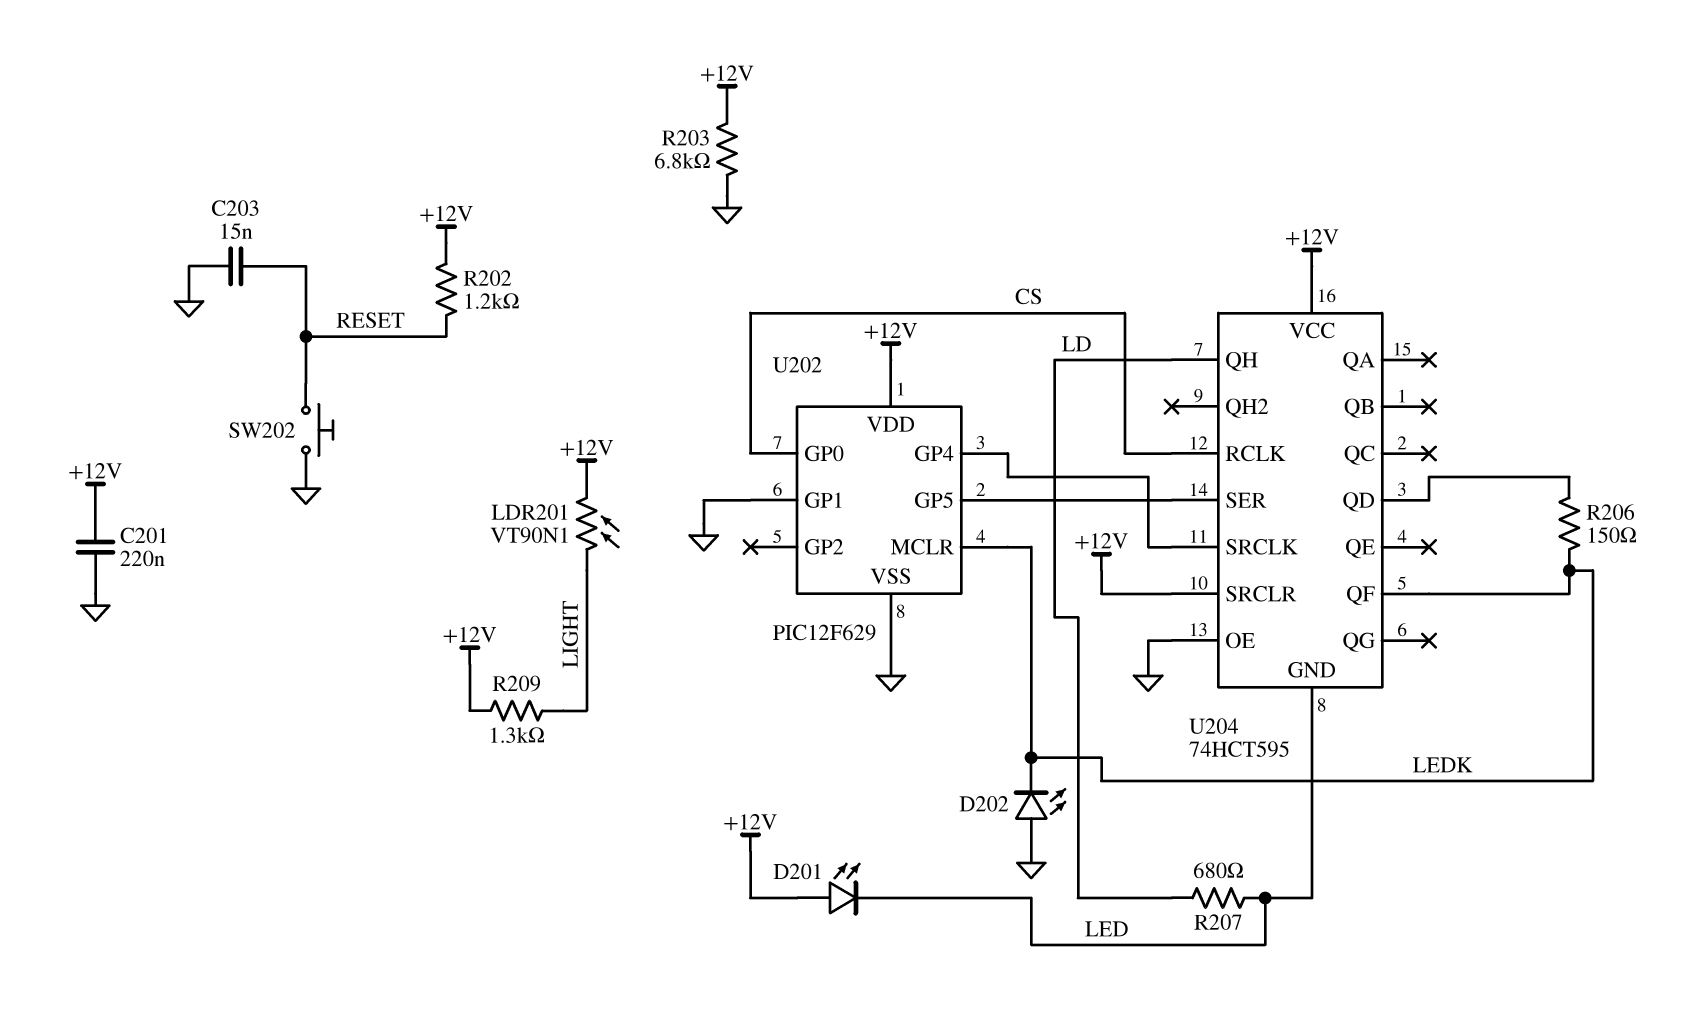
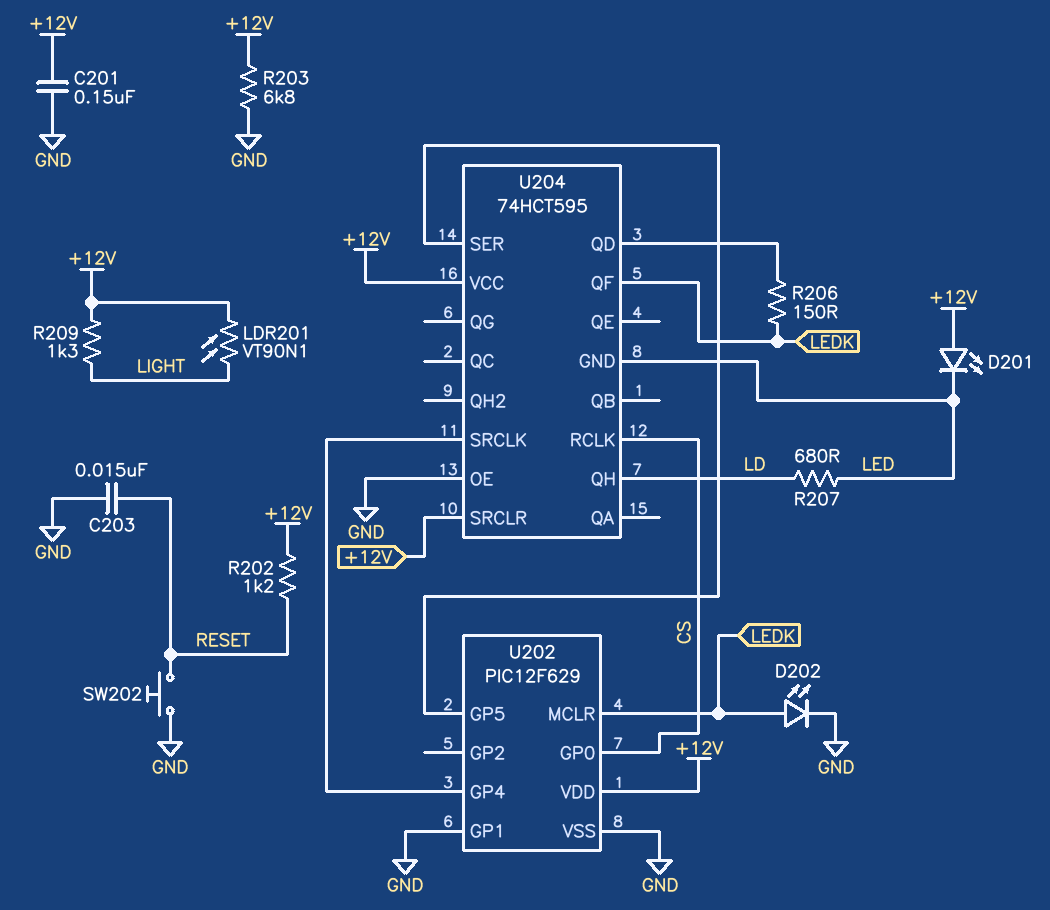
C201: 220nF (+12V, GND) -> 150nF (+12V, GND)
D202: LED (A GND, K LEDK) -> LED (A LEDK, K GND)

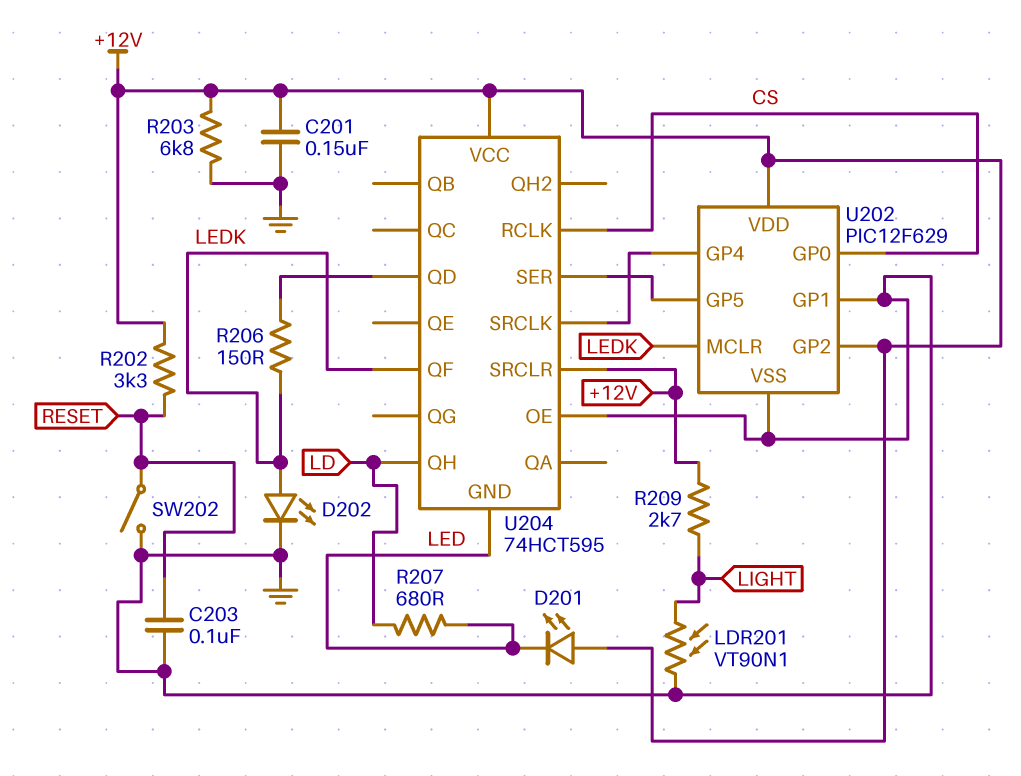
C203: 15nF (GND, RESET) -> 100nF (GND, RESET)
LDR201: VT90N1 (+12V, LIGHT) -> VT90N1 (GND, LIGHT)
R202: 1.2k (+12V, RESET) -> 3.3k (+12V, RESET)
R209: 1.3k (+12V, LIGHT) -> 2.7k (+12V, LIGHT)
SW202: button (GND, RESET) -> switch (GND, RESET)
U202 pin GP2: none -> +12V

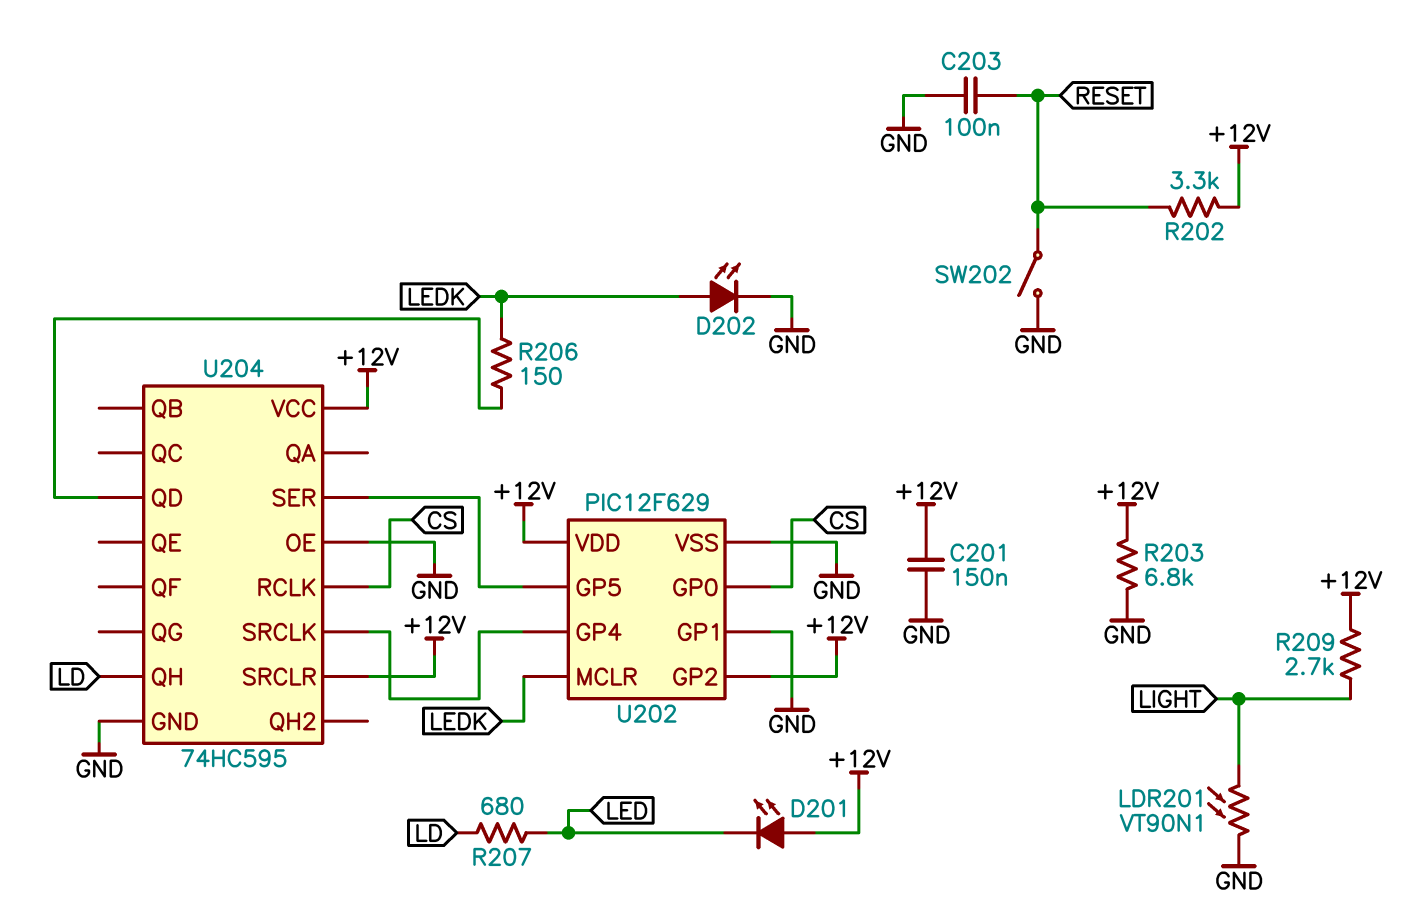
U204: 74HCT595 -> 74HC595
U204 pin GND: LED -> GND
U204 pin QF: LEDK -> none

